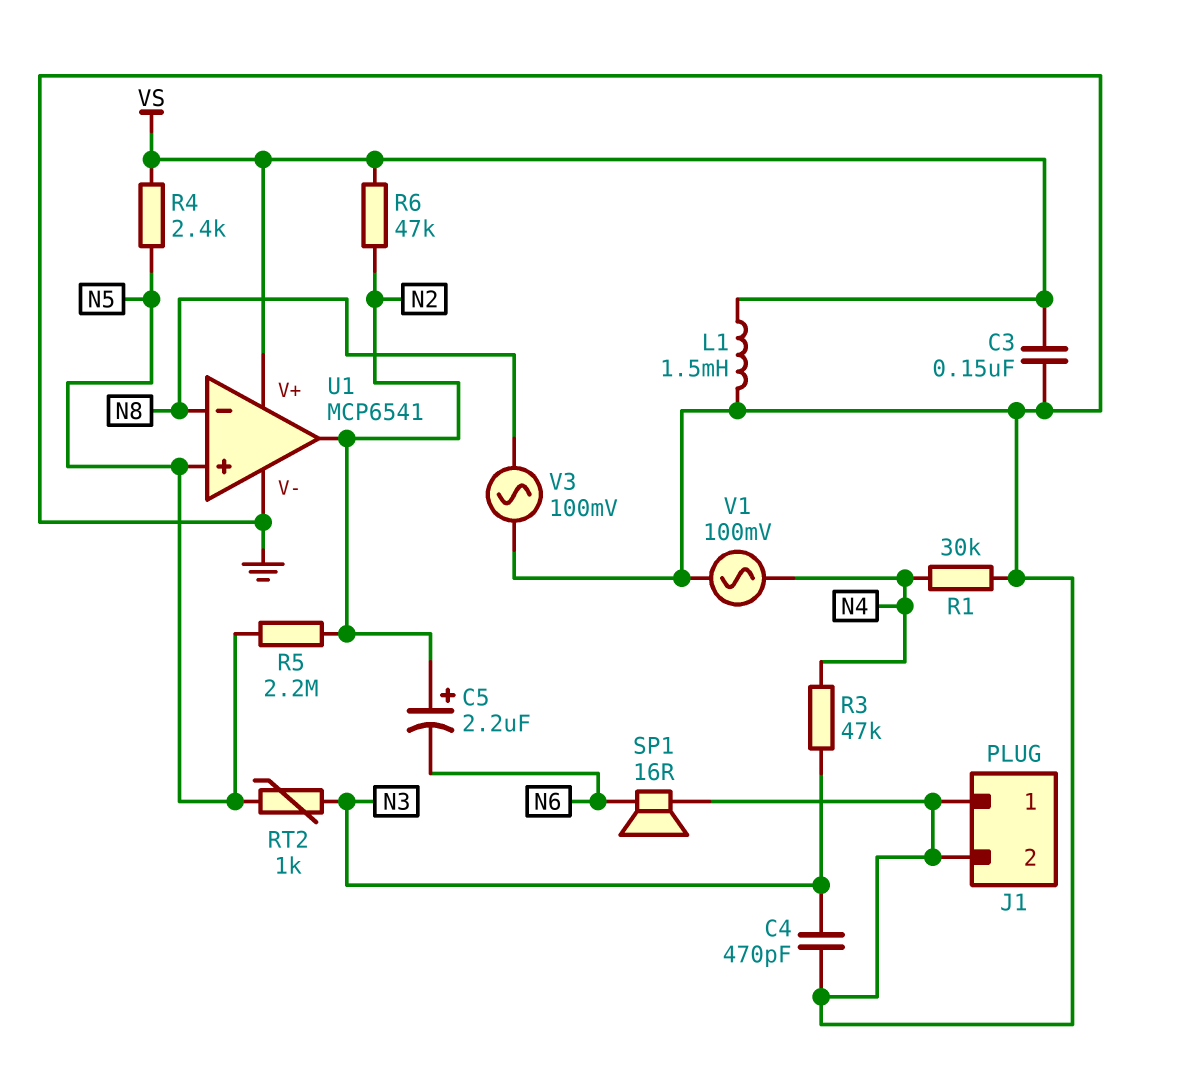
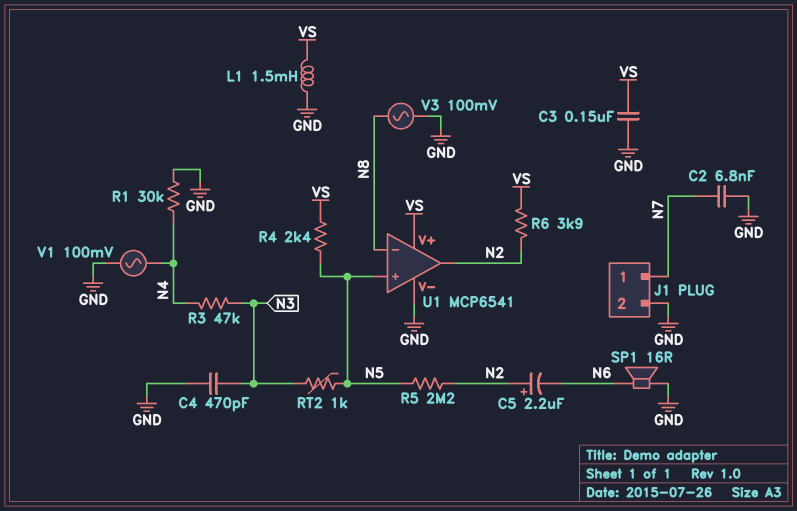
C2: none -> 6.8nF (GND, N7)
J1 pin 1: GND -> N7
R6: 47k (N2, VS) -> 3.9k (N2, VS)

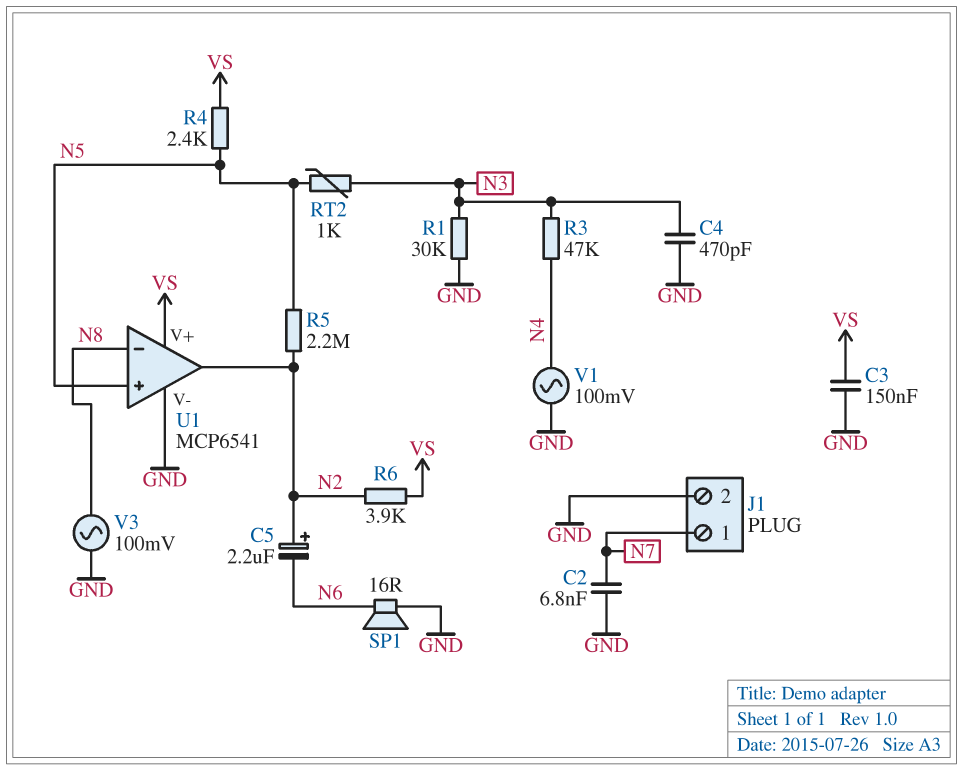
L1: 1.5mH (GND, VS) -> none
R1: 30k (GND, N4) -> 30k (GND, N3)

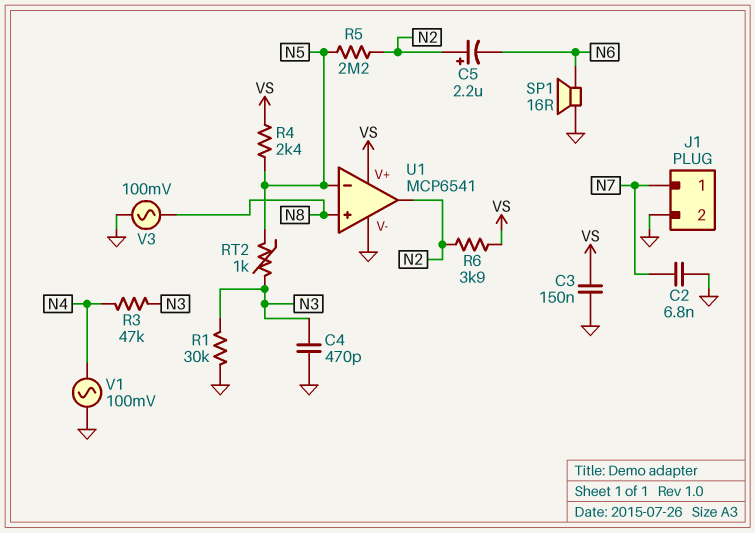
U1 pin in+: N5 -> N8
U1 pin in-: N8 -> N5

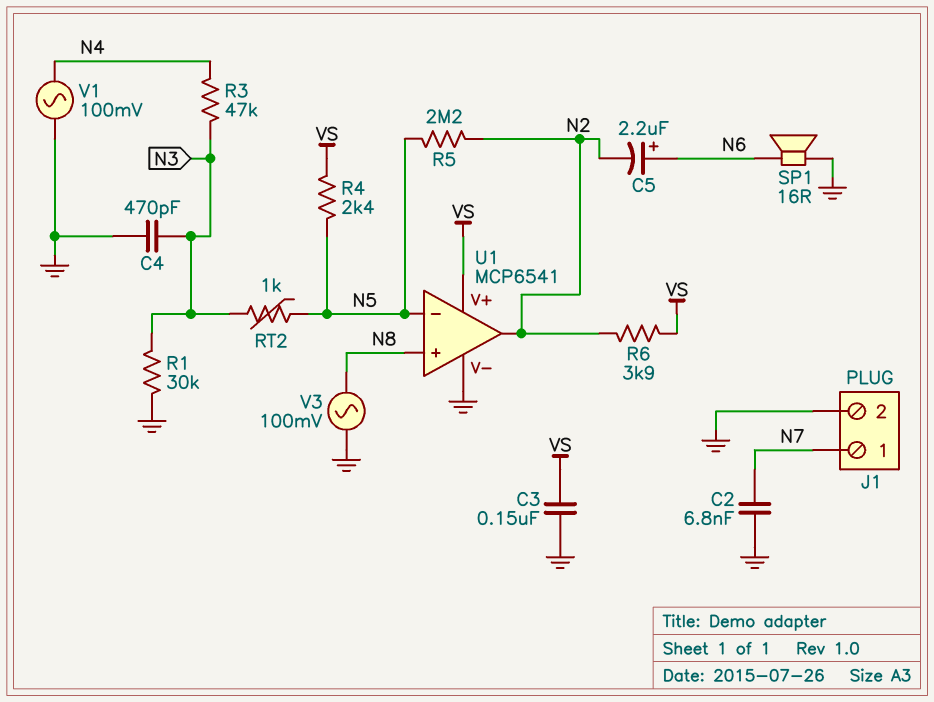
C5: 2.2uF (plus N2, minus N6) -> 2.2uF (plus N6, minus N2)

